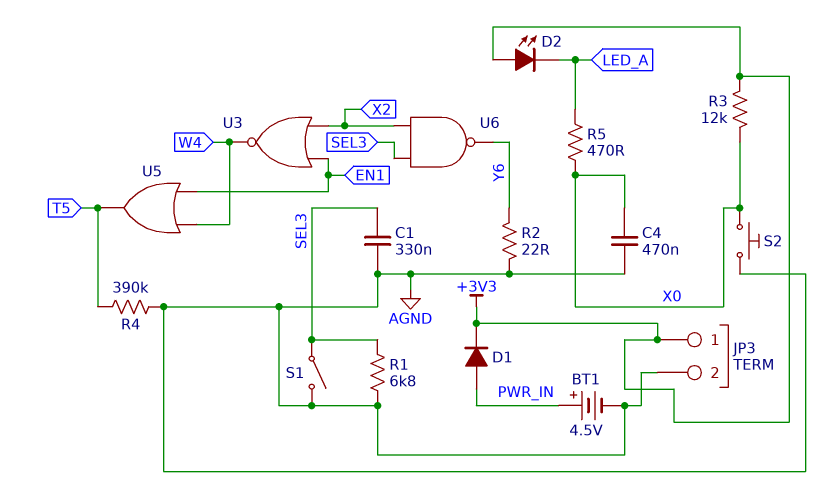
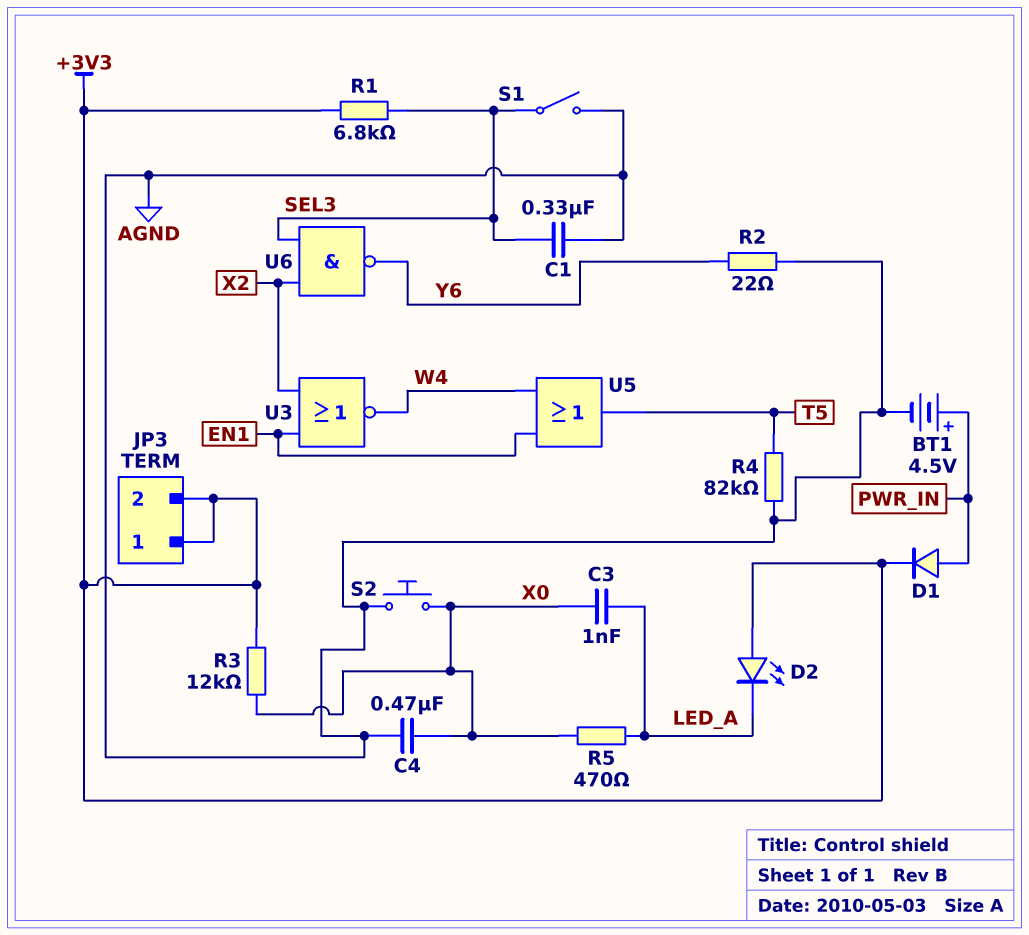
C3: none -> 1nF (LED_A, X0)
JP3 pin 2: AGND -> +3V3
R1: 6.8k (AGND, SEL3) -> 6.8k (+3V3, SEL3)
R4: 390k (AGND, T5) -> 82k (AGND, T5)

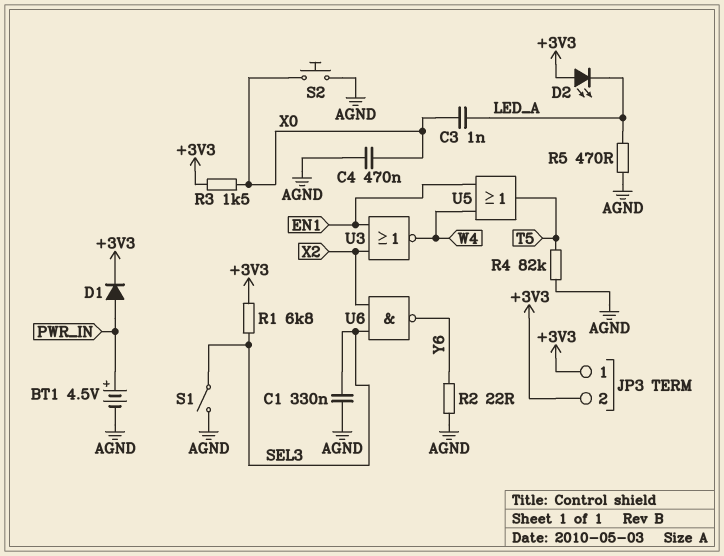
R3: 12k (+3V3, X0) -> 1.5k (+3V3, X0)
R5: 470 (LED_A, X0) -> 470 (AGND, LED_A)

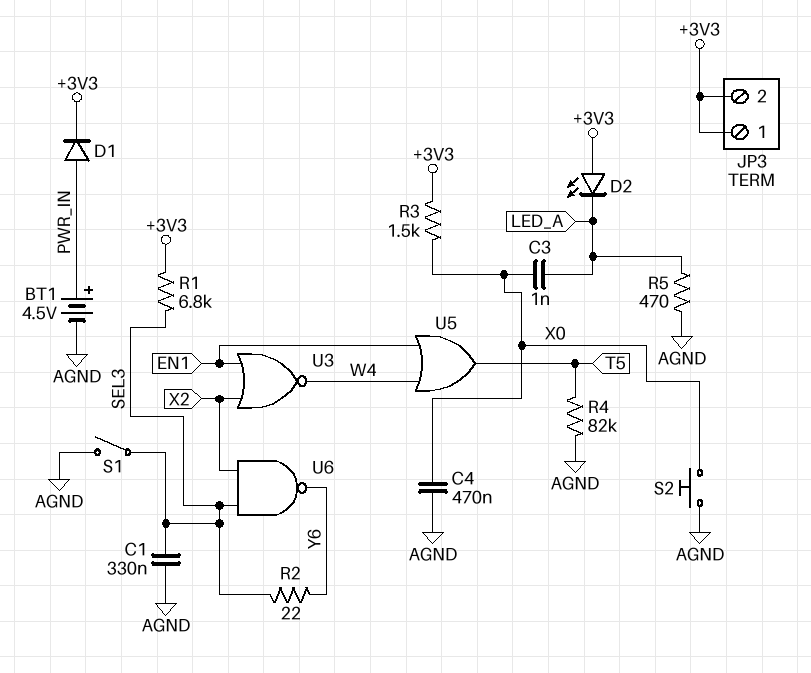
R2: 22 (AGND, Y6) -> 22 (SEL3, Y6)

